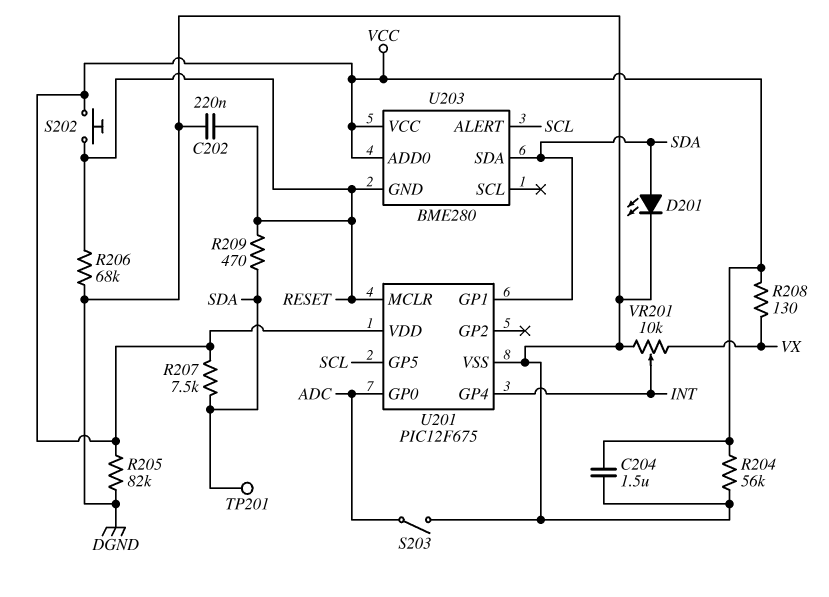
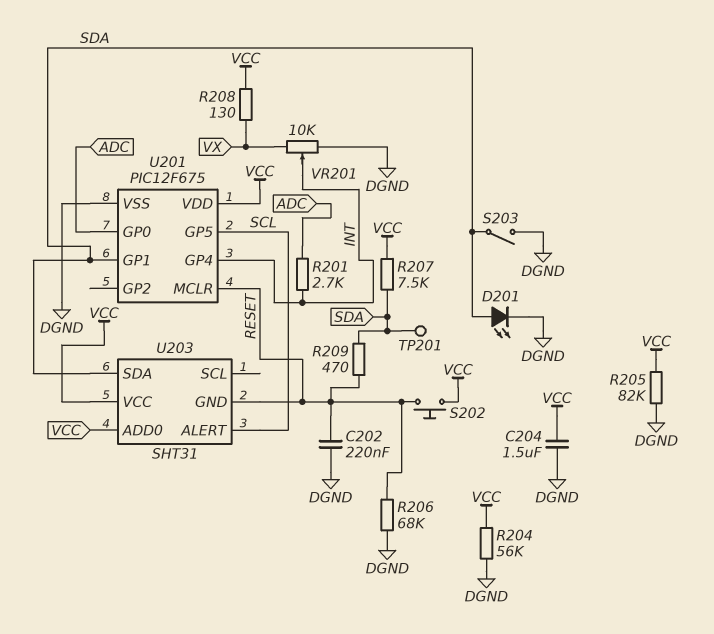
R201: none -> 2.7k (ADC, INT)
S203: switch (ADC, DGND) -> switch (DGND, SDA)
U203: BME280 -> SHT31

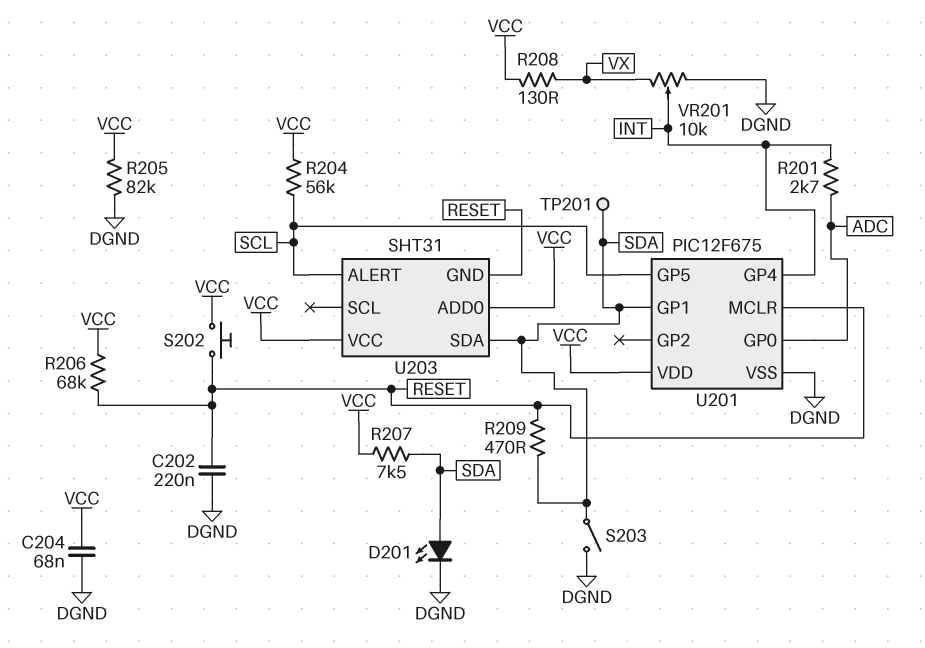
C204: 1.5uF (DGND, VCC) -> 68nF (DGND, VCC)
R204: 56k (DGND, VCC) -> 56k (SCL, VCC)
R206: 68k (DGND, RESET) -> 68k (RESET, VCC)

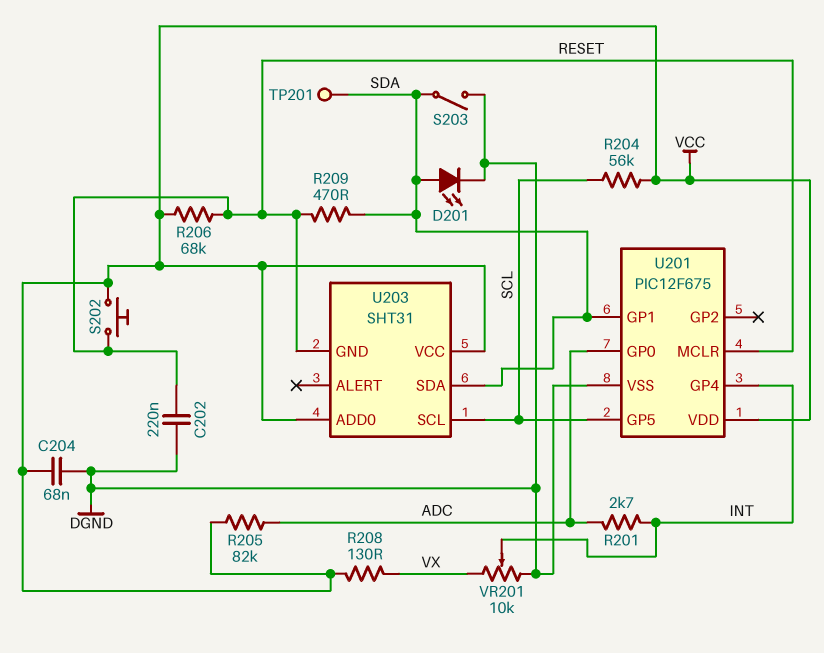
R205: 82k (DGND, VCC) -> 82k (ADC, VCC)
R207: 7.5k (SDA, VCC) -> none
U203 pin ALERT: SCL -> none
U203 pin SCL: none -> SCL

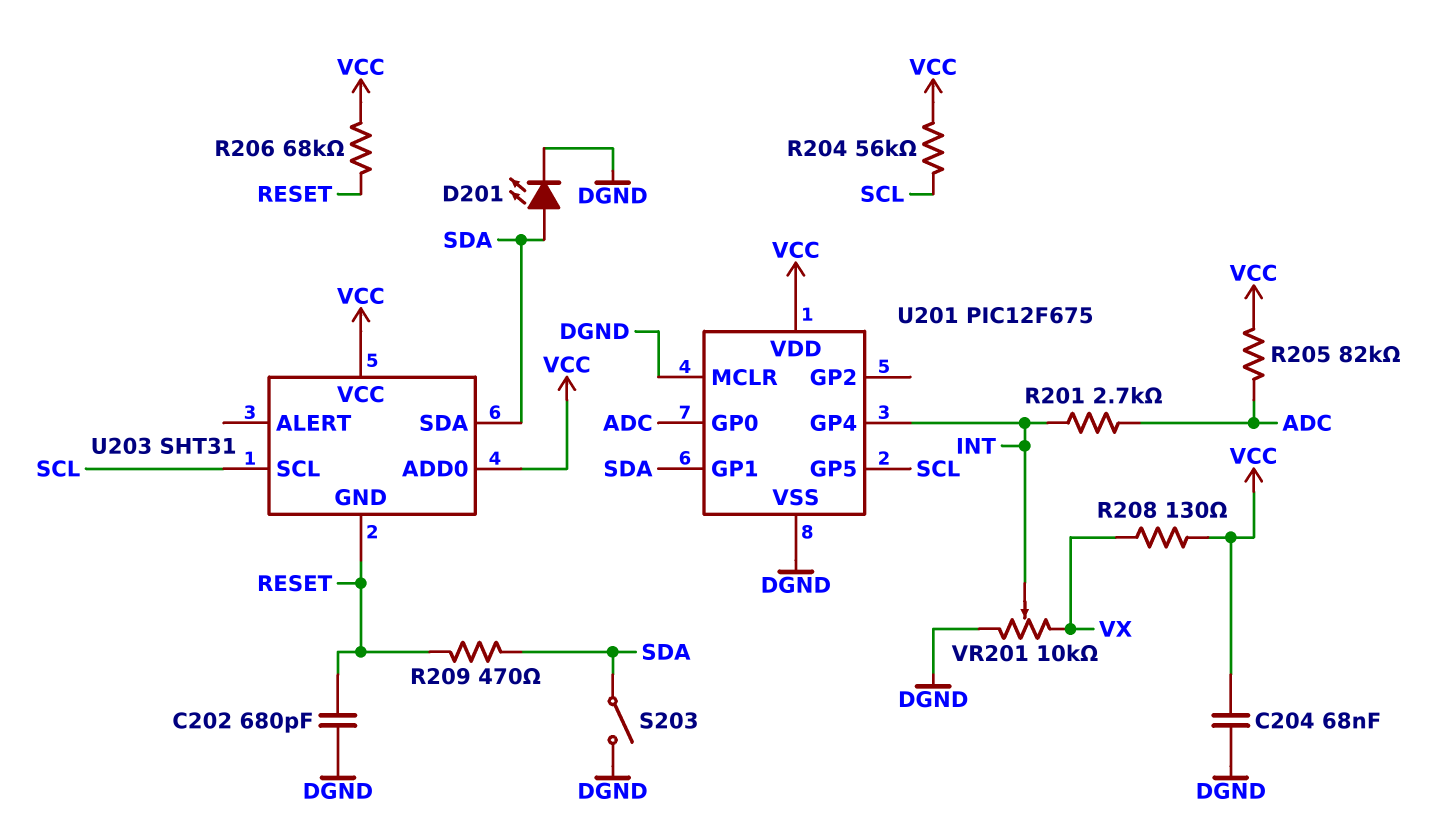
C202: 220nF (DGND, RESET) -> 680pF (DGND, RESET)
S202: button (RESET, VCC) -> none
TP201: test point (SDA) -> none
U201 pin MCLR: RESET -> DGND

